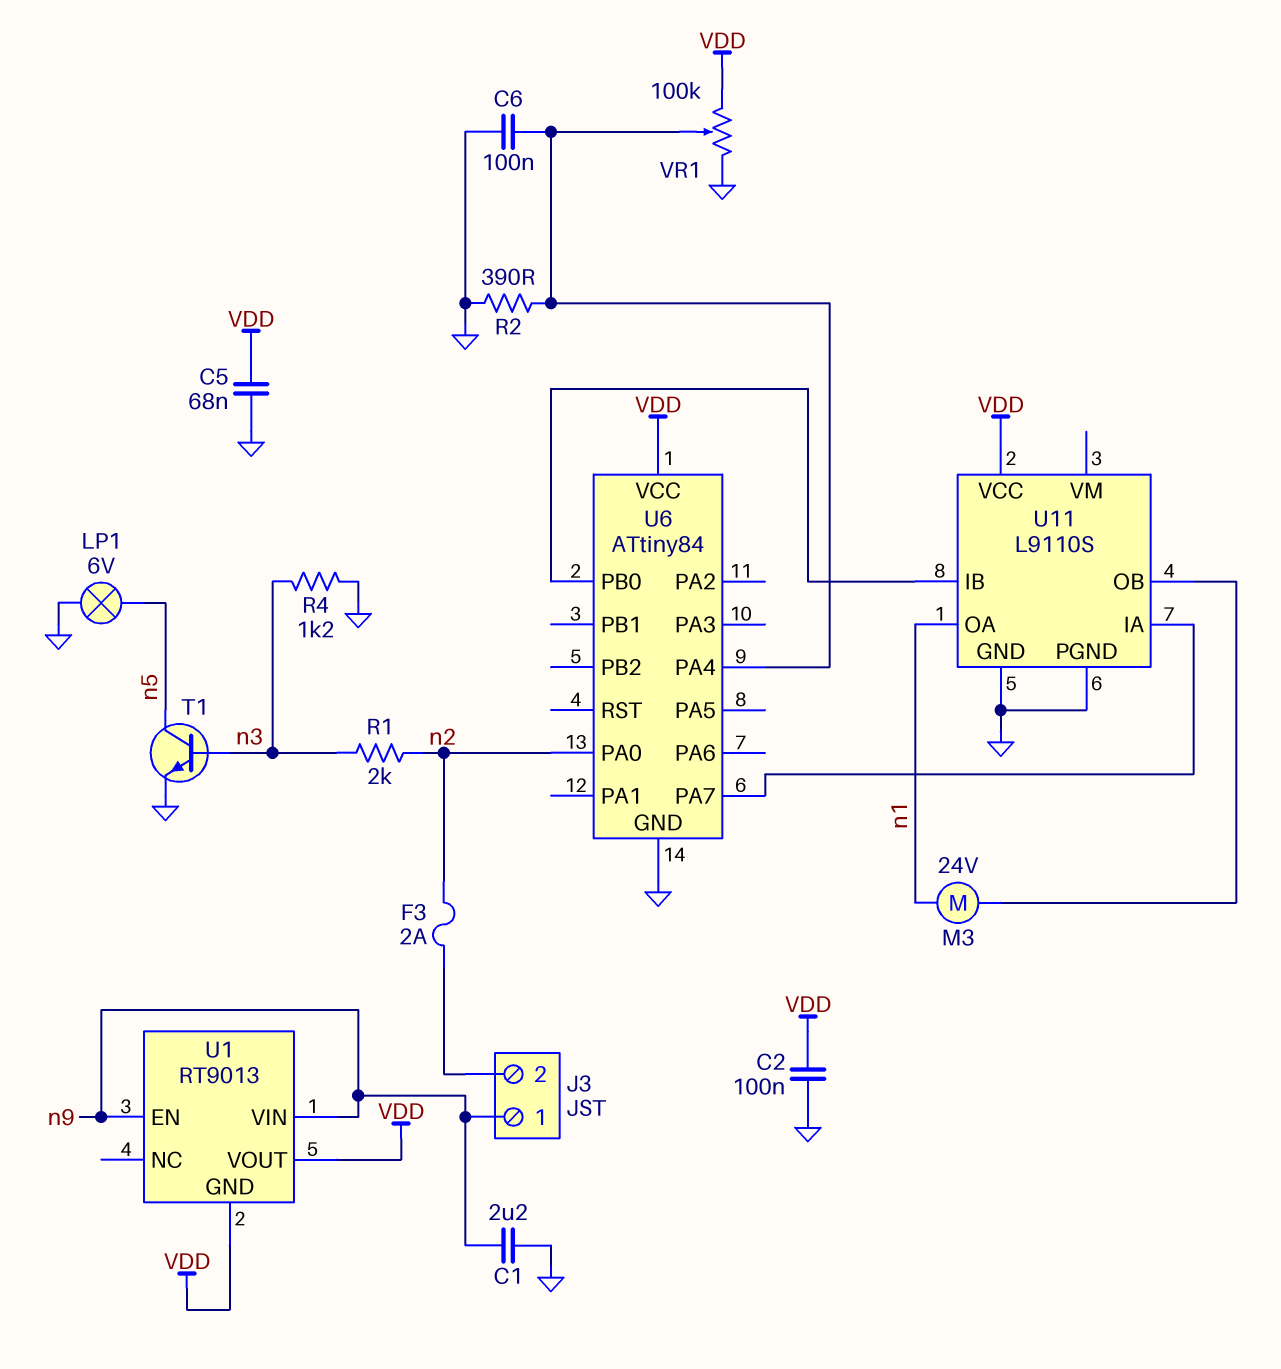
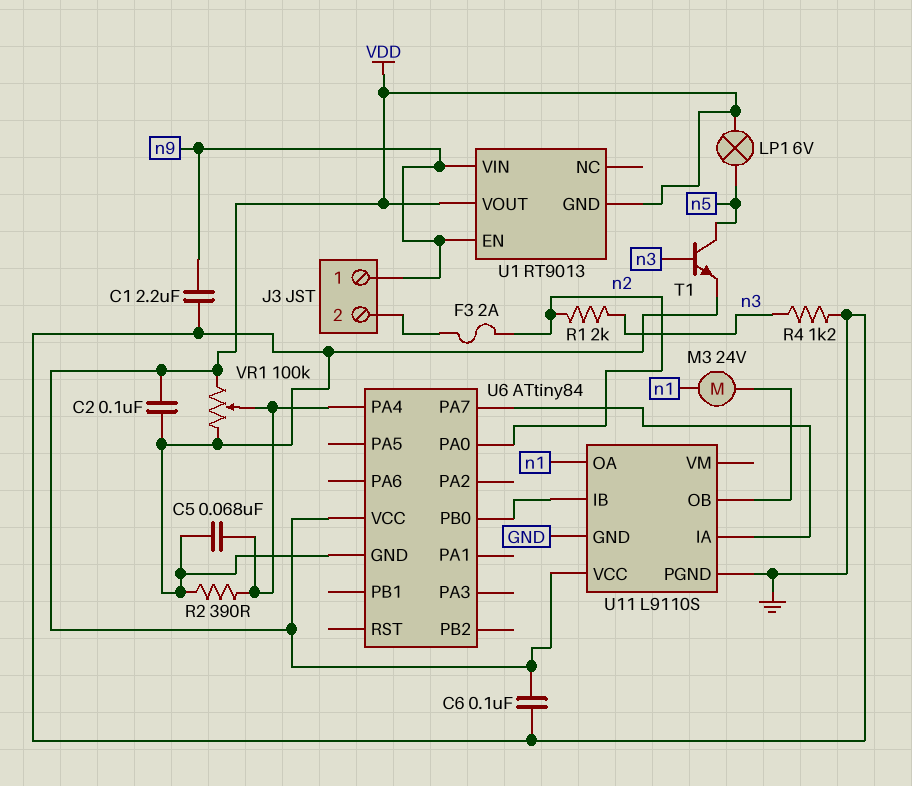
C5: 68nF (GND, VDD) -> 68nF (GND, U6/PA4)
C6: 100nF (GND, U6/PA4) -> 100nF (GND, VDD)
LP1: lamp 6V (GND, n5) -> lamp 6V (VDD, n5)

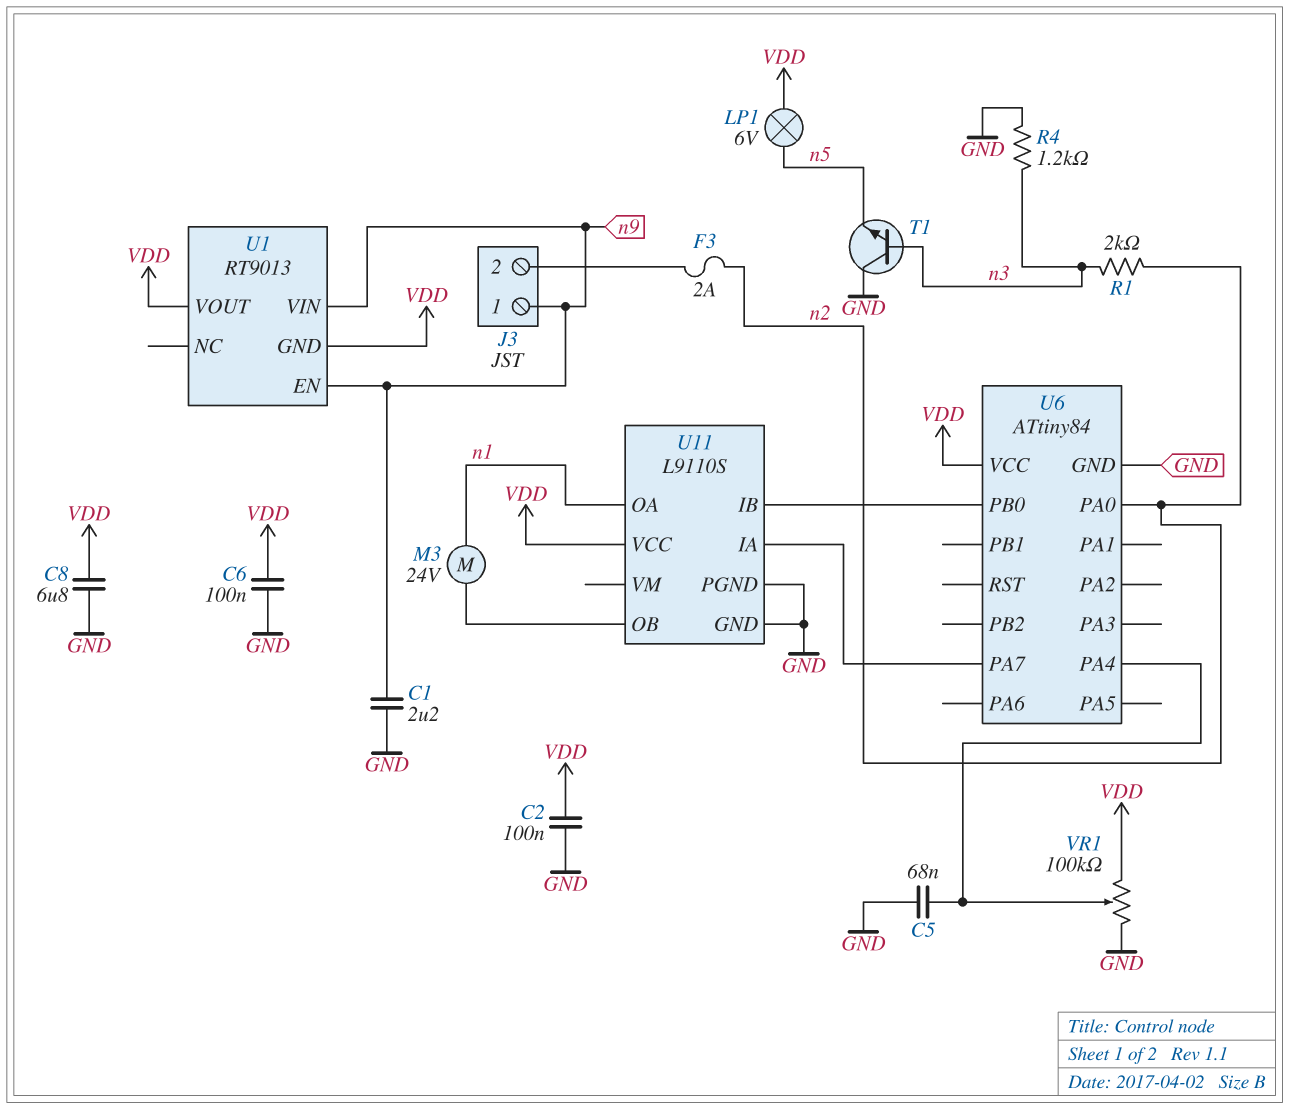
C8: none -> 6.8uF (GND, VDD)
R2: 390 (GND, U6/PA4) -> none
T1: NPN (B n3, C n5, E GND) -> NPN (B n3, C GND, E n5)

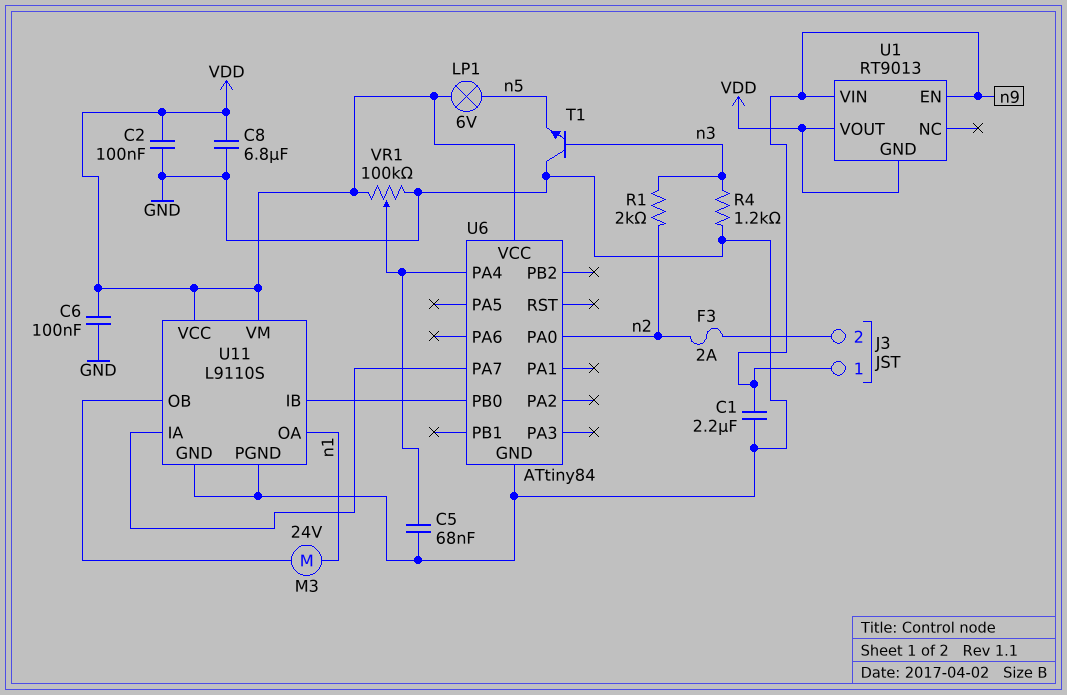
U11 pin VM: none -> VDD

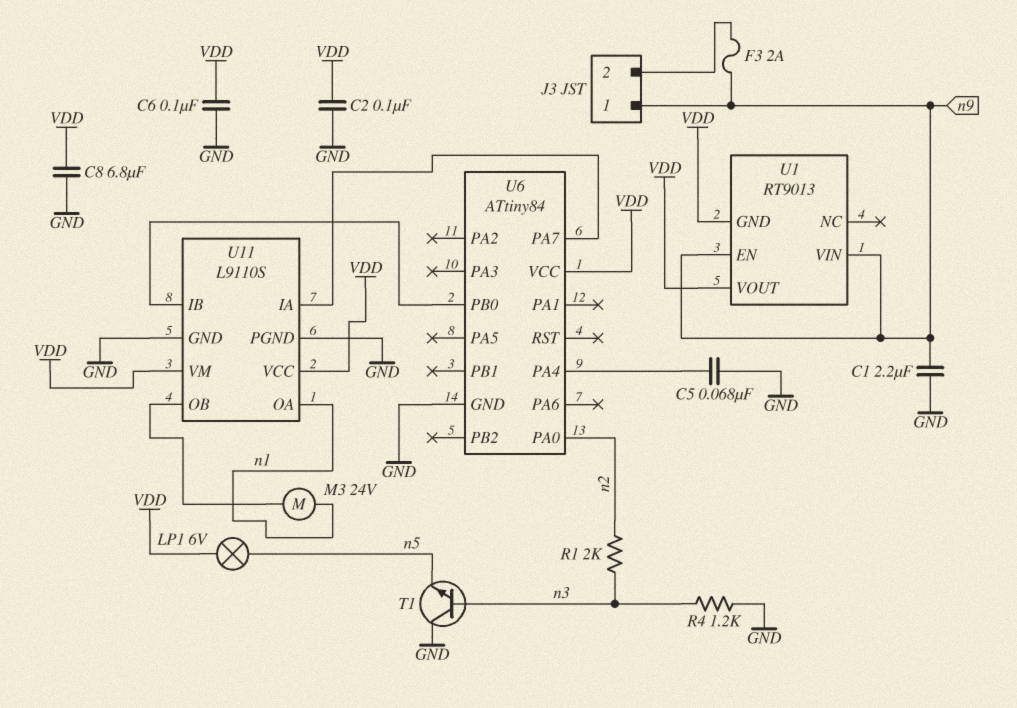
F3: 2A (J3/2, n2) -> 2A (J3/2, n9)
VR1: 100k (GND, VDD, wiper U6/PA4) -> none

